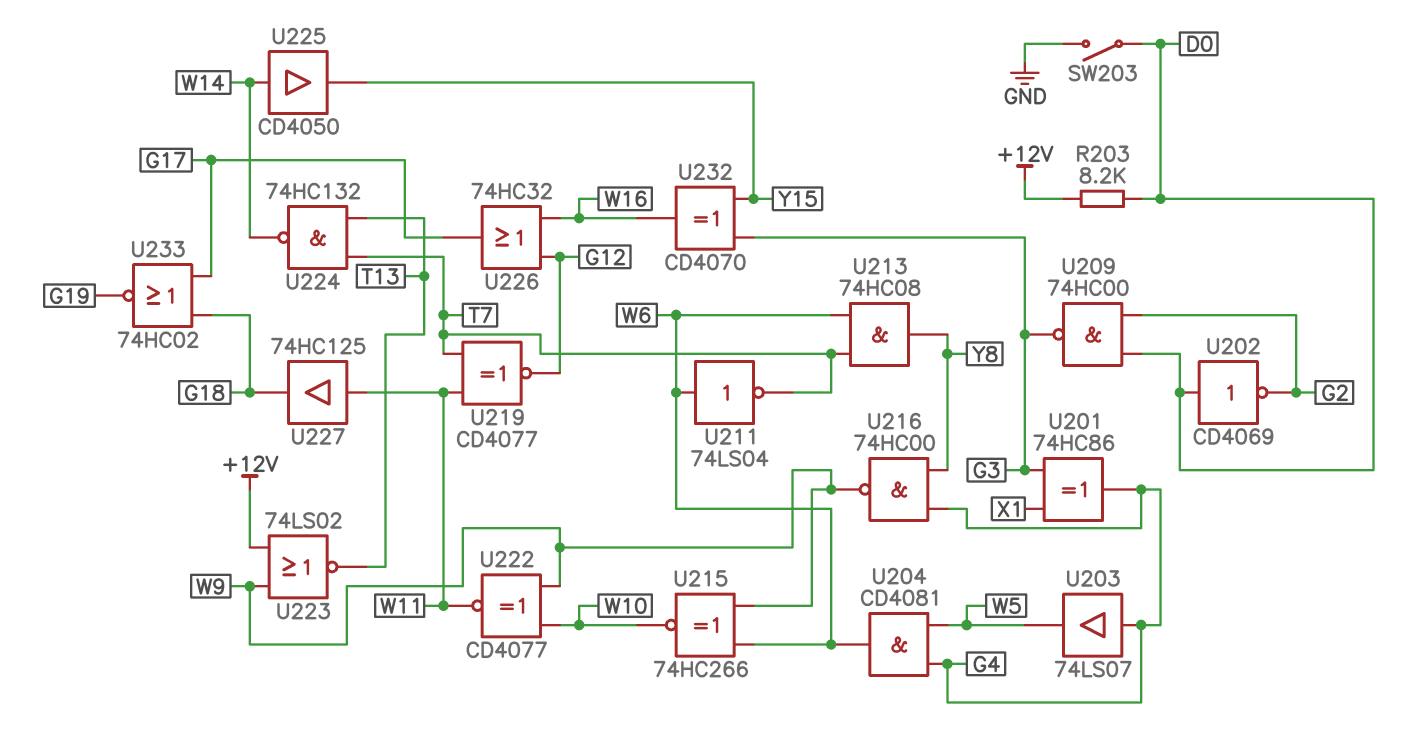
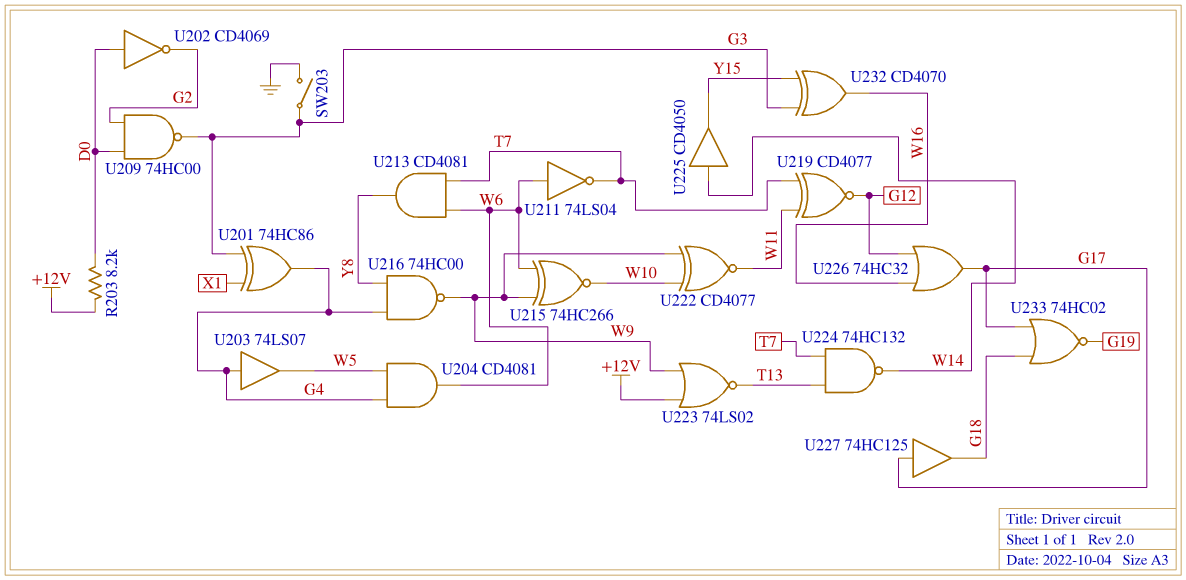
SW203: switch (D0, GND) -> switch (G3, GND)
U213: AND 74HC08 (in T7, in W6, out Y8) -> AND CD4081 (in T7, in W6, out Y8)
U227: buffer 74HC125 (in W11, out G18) -> buffer 74HC125 (in G17, out G18)

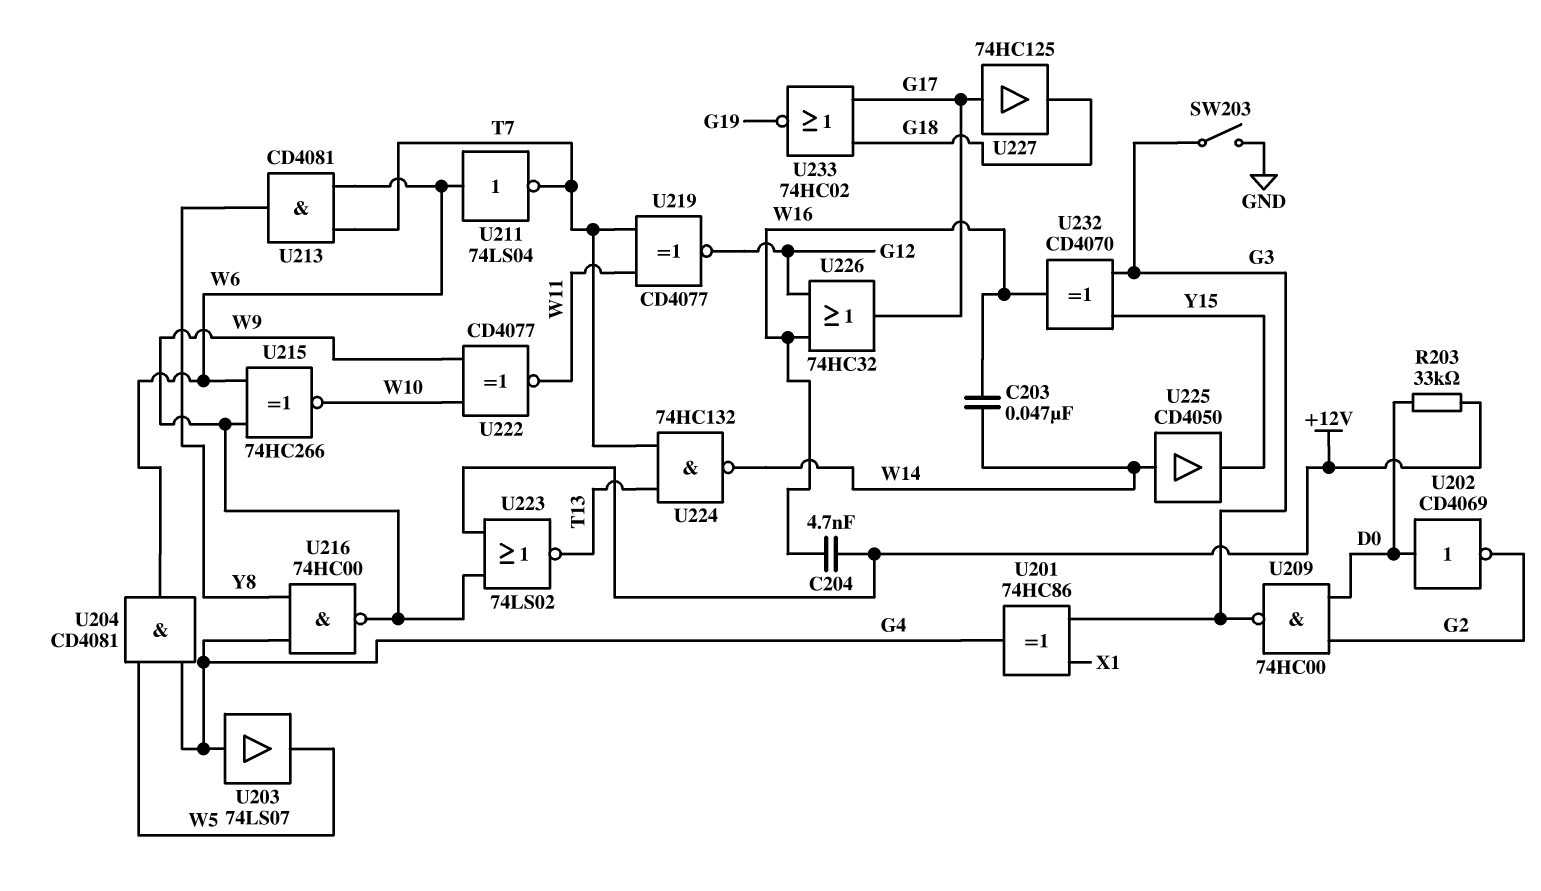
C203: none -> 47nF (W14, W16)
C204: none -> 4.7nF (+12V, W16)
R203: 8.2k (+12V, D0) -> 33k (+12V, D0)

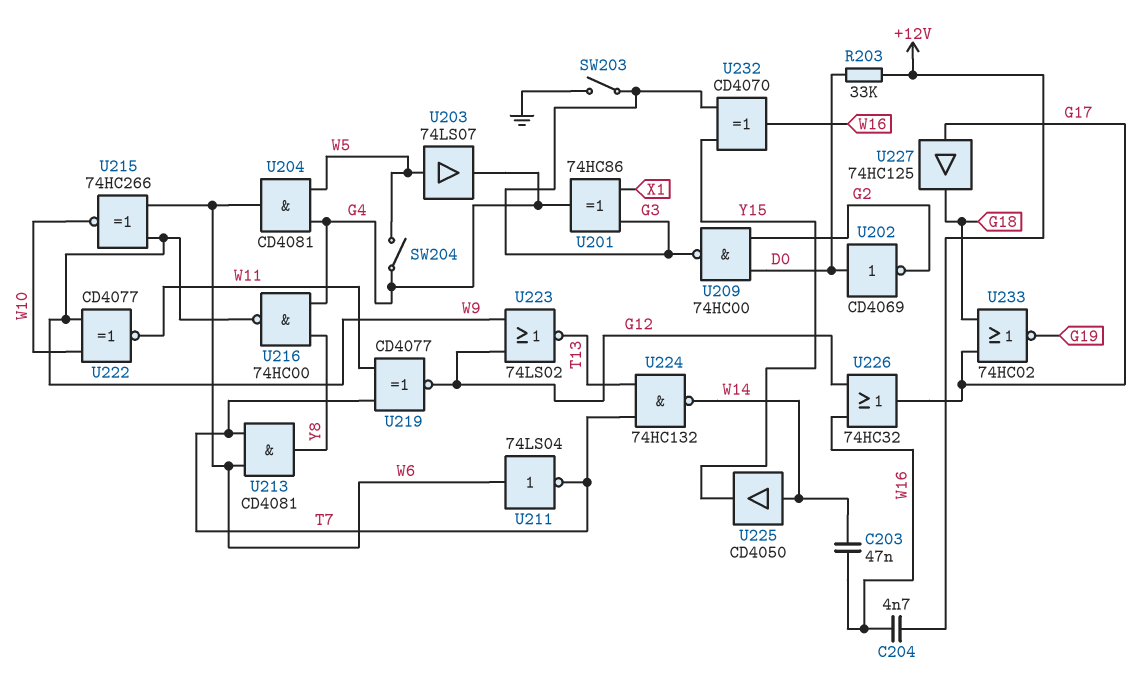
SW204: none -> switch (G4, W5)
U203: buffer 74LS07 (in G4, out W5) -> buffer 74LS07 (in W5, out G4)
U223: NOR 74LS02 (in +12V, in W9, out T13) -> NOR 74LS02 (in G12, in W9, out T13)

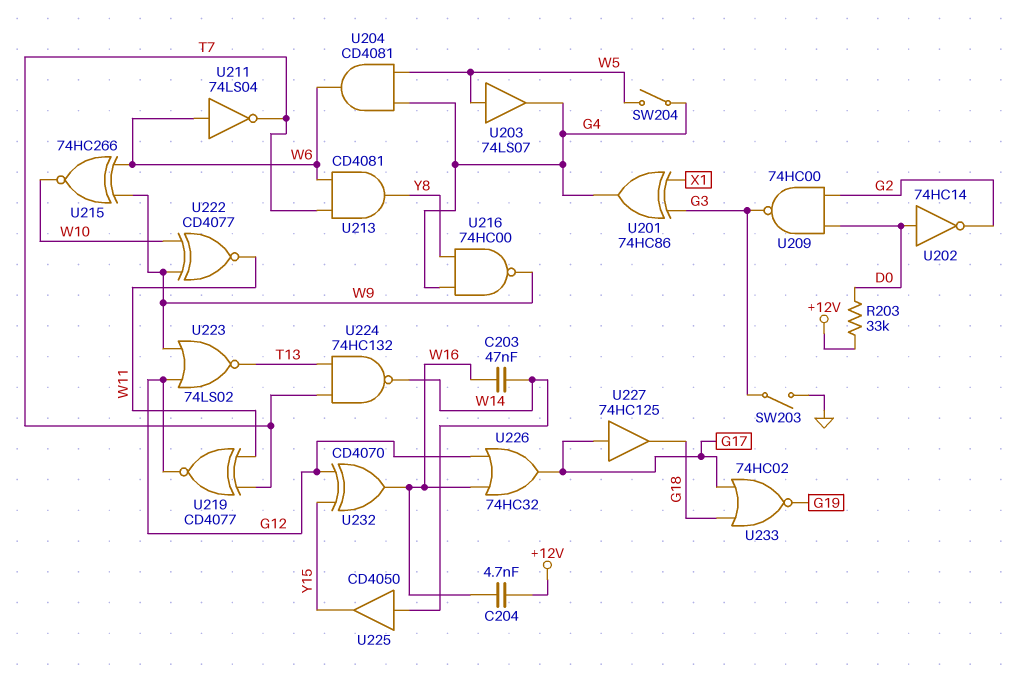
U202: NOT CD4069 (in D0, out G2) -> NOT 74HC14 (in D0, out G2)
U232: XOR CD4070 (in G3, in Y15, out W16) -> XOR CD4070 (in G12, in Y15, out W16)

